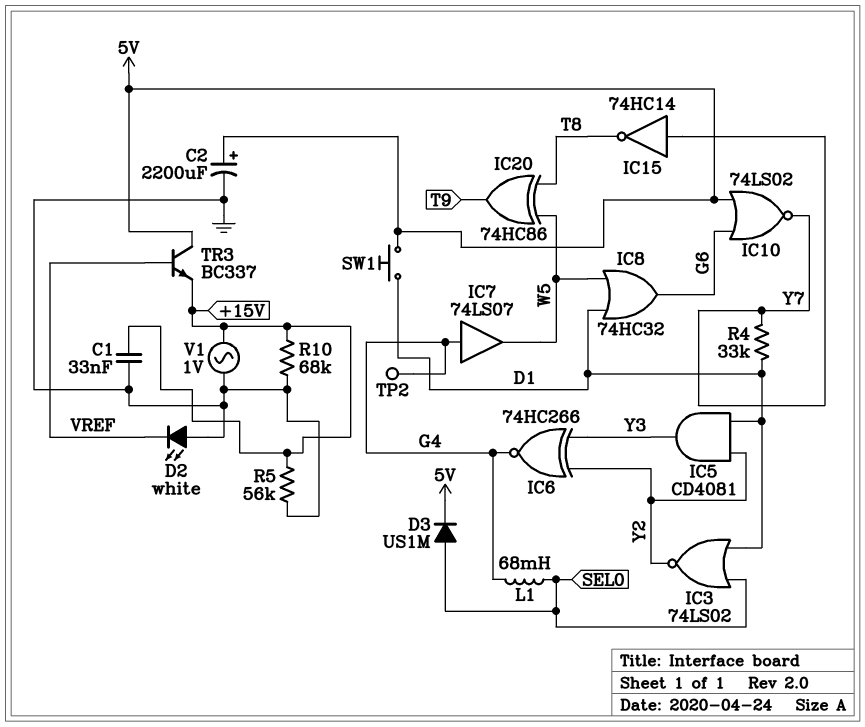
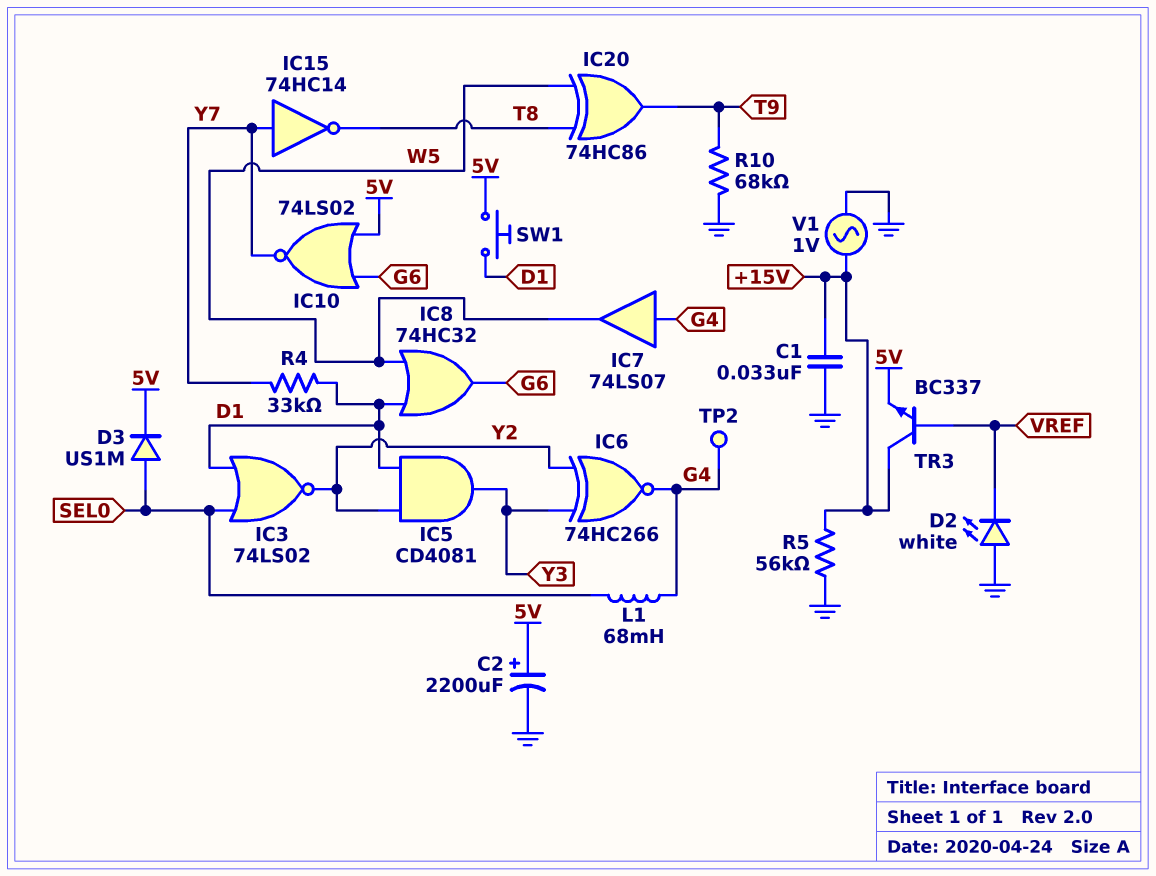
R10: 68k (+15V, GND) -> 68k (GND, T9)
TR3: NPN BC337 (B VREF, C 5V, E +15V) -> NPN BC337 (B VREF, C +15V, E 5V)

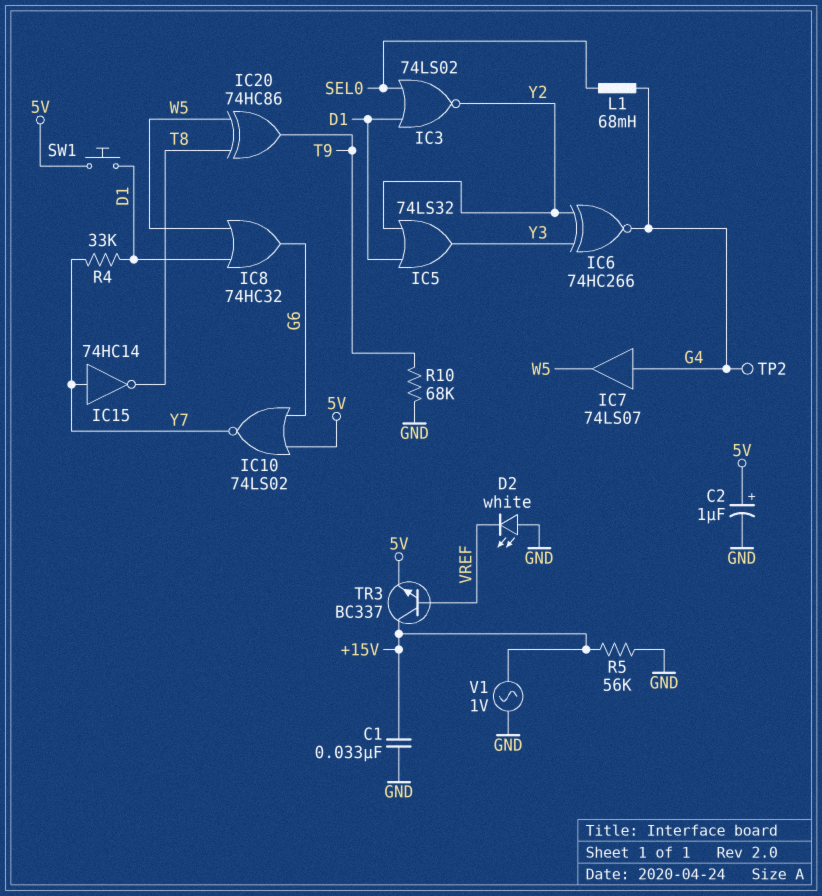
C2: 2200uF (plus 5V, minus GND) -> 1uF (plus 5V, minus GND)
D3: diode US1M (A SEL0, K 5V) -> none
IC5: AND CD4081 (in D1, in Y2, out Y3) -> OR 74LS32 (in D1, in Y2, out Y3)

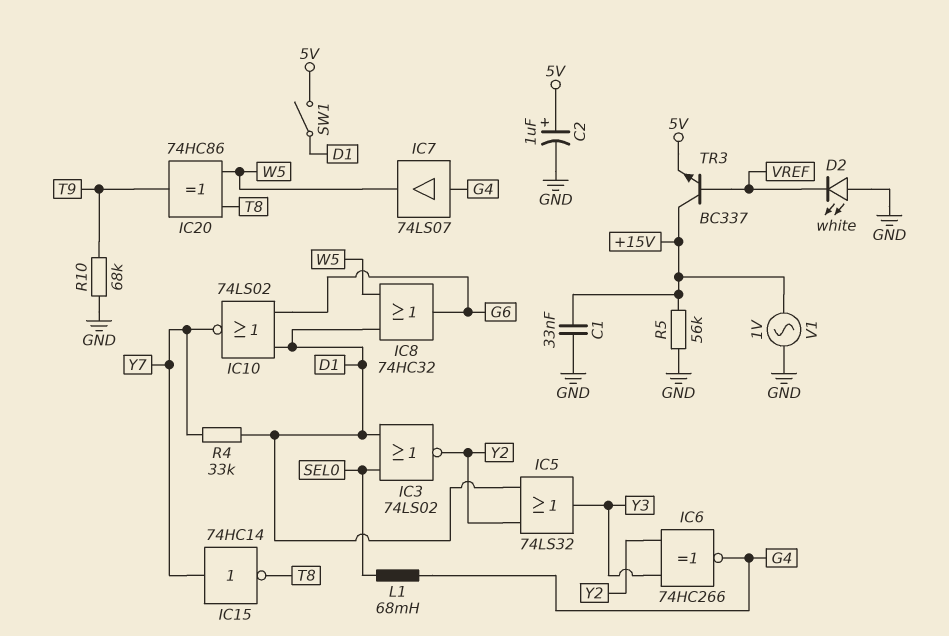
IC10: NOR 74LS02 (in 5V, in G6, out Y7) -> NOR 74LS02 (in D1, in G6, out Y7)
SW1: button (5V, D1) -> switch (5V, D1)
TP2: test point (G4) -> none

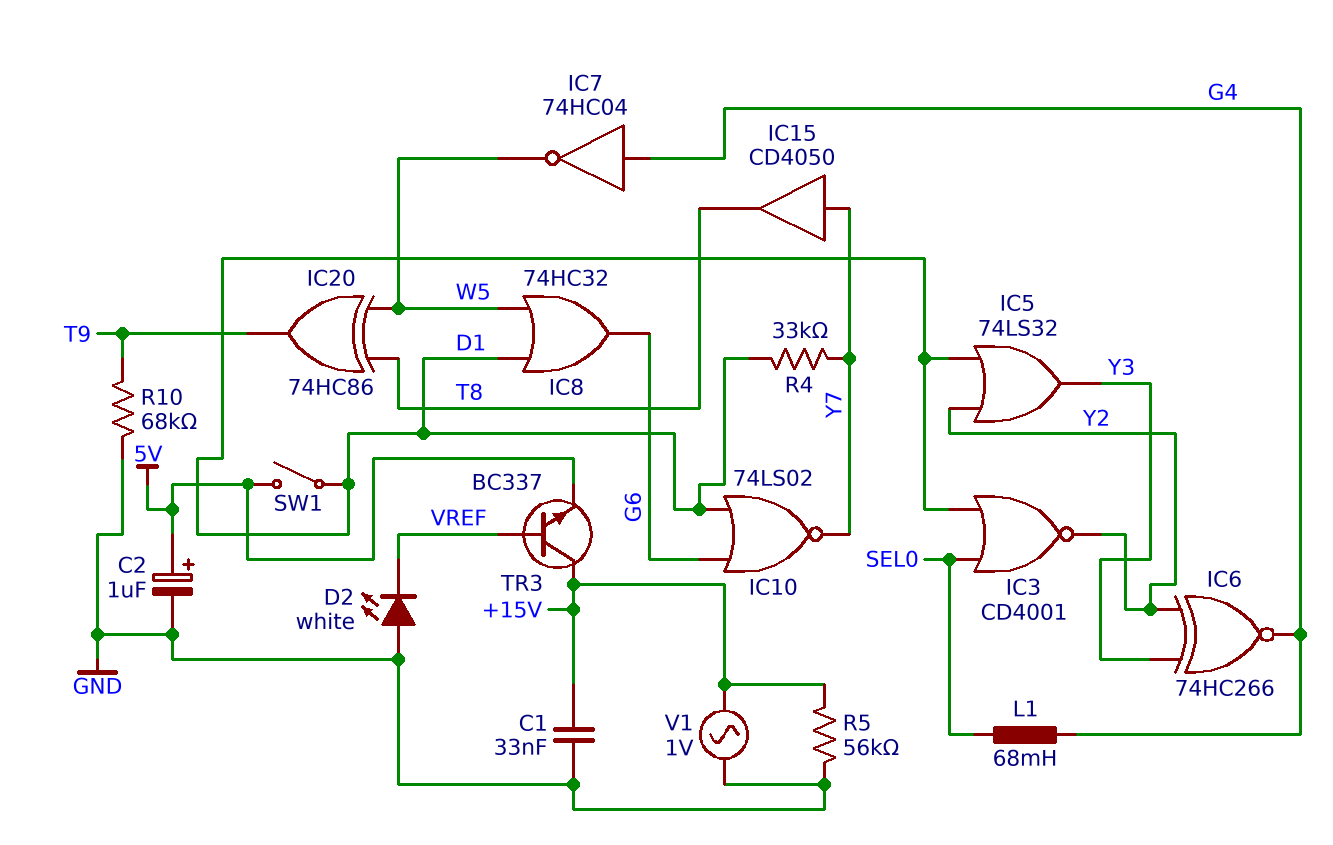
IC3: NOR 74LS02 (in D1, in SEL0, out Y2) -> NOR CD4001 (in D1, in SEL0, out Y2)
IC7: buffer 74LS07 (in G4, out W5) -> NOT 74HC04 (in G4, out W5)
IC15: NOT 74HC14 (in Y7, out T8) -> buffer CD4050 (in Y7, out T8)

